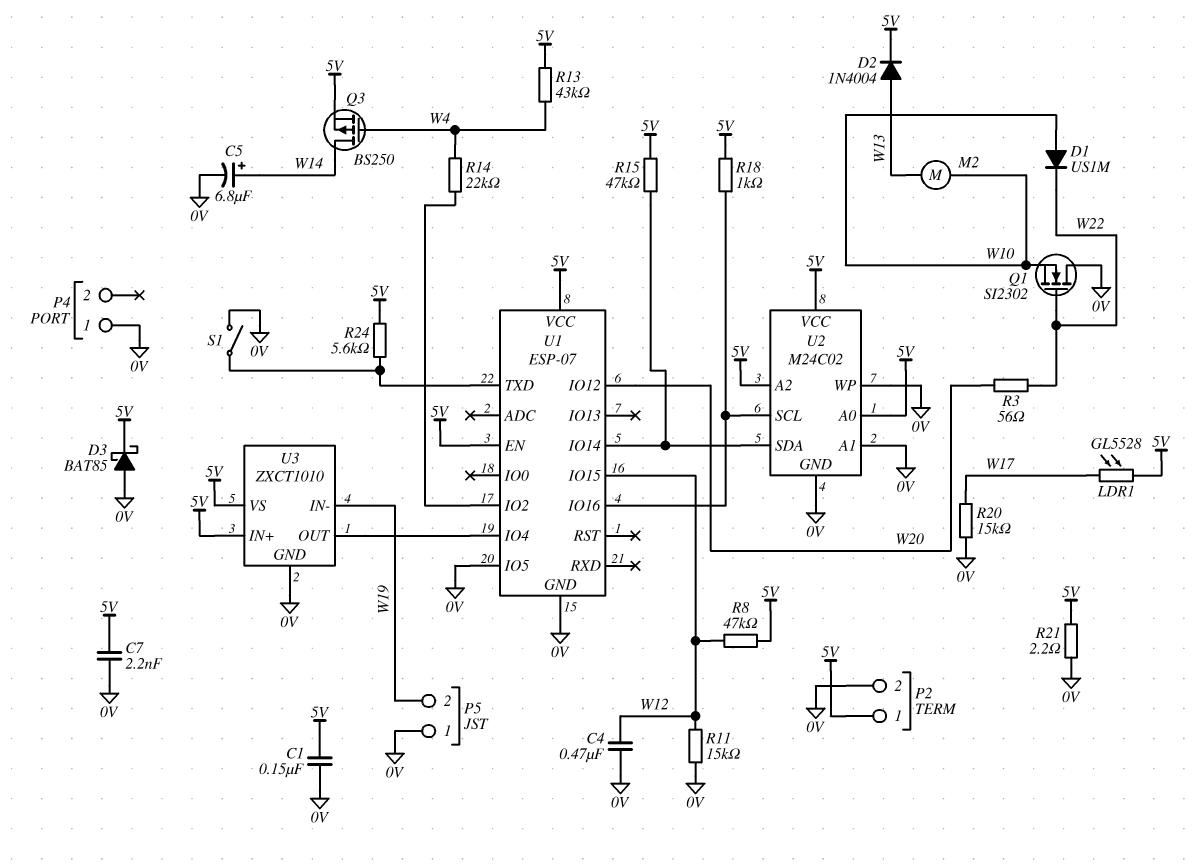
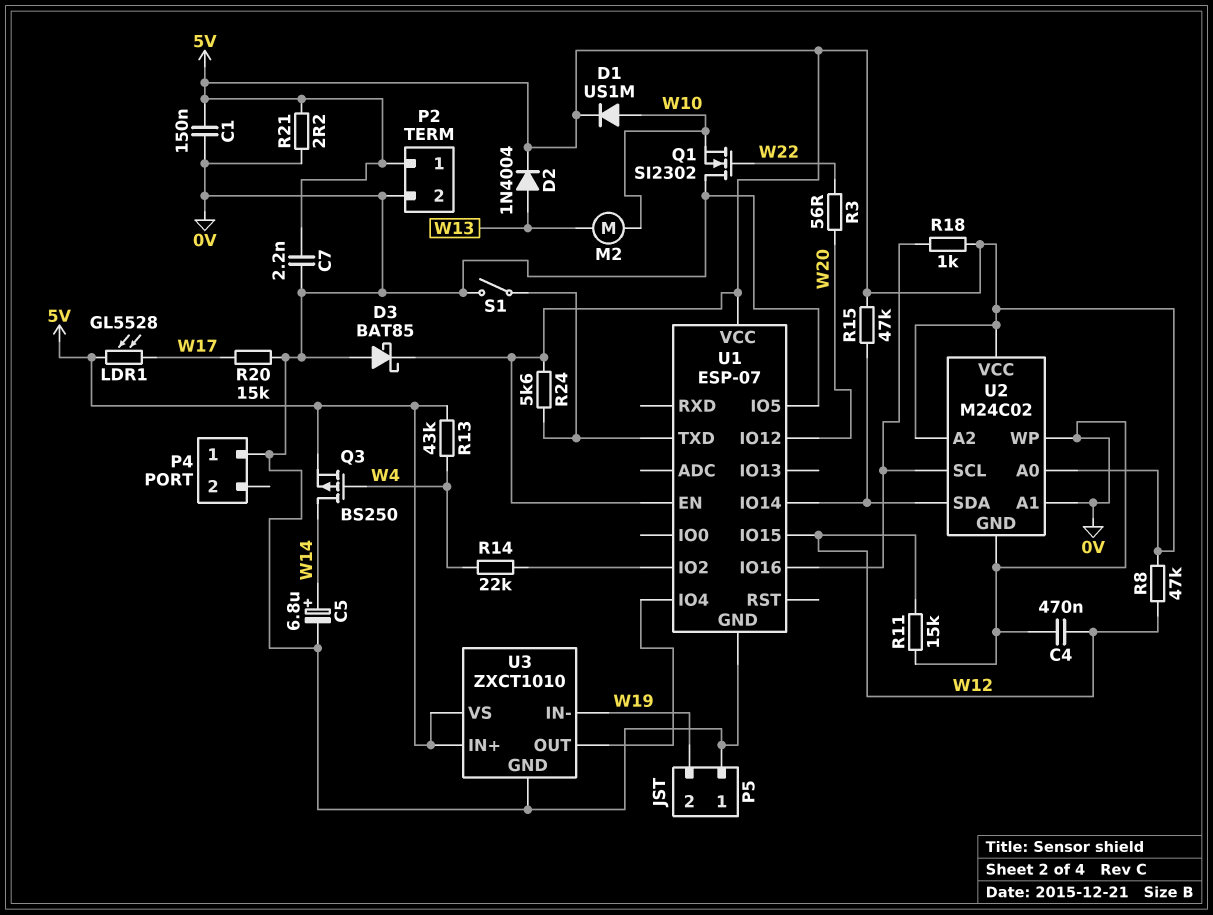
D1: diode US1M (A W10, K W22) -> diode US1M (A W10, K 5V)

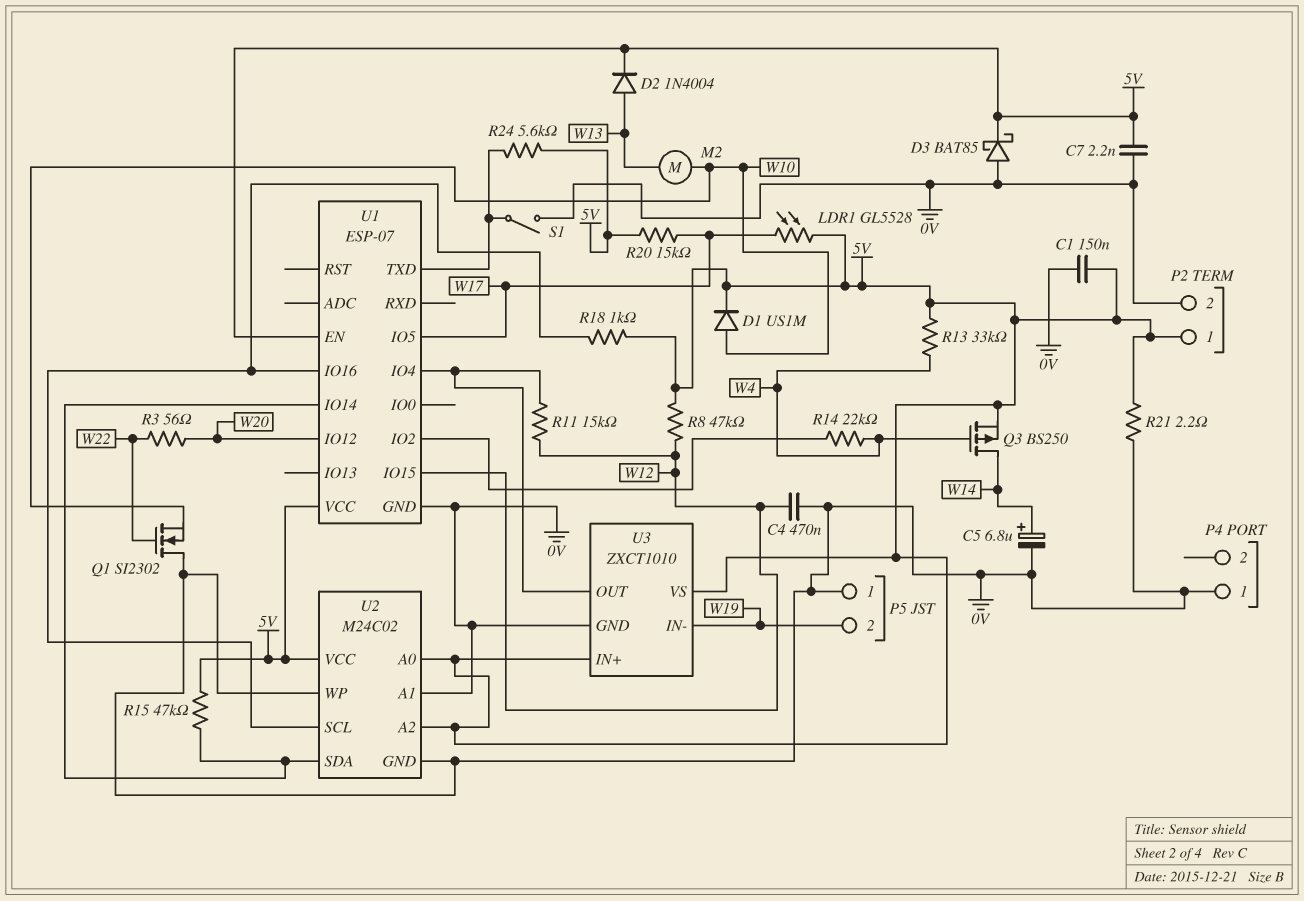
R11: 15k (0V, W12) -> 15k (U1/IO4, W12)
R13: 43k (5V, W4) -> 33k (5V, W4)
R20: 15k (0V, W17) -> 15k (5V, W17)
U1 pin IO5: 0V -> W17

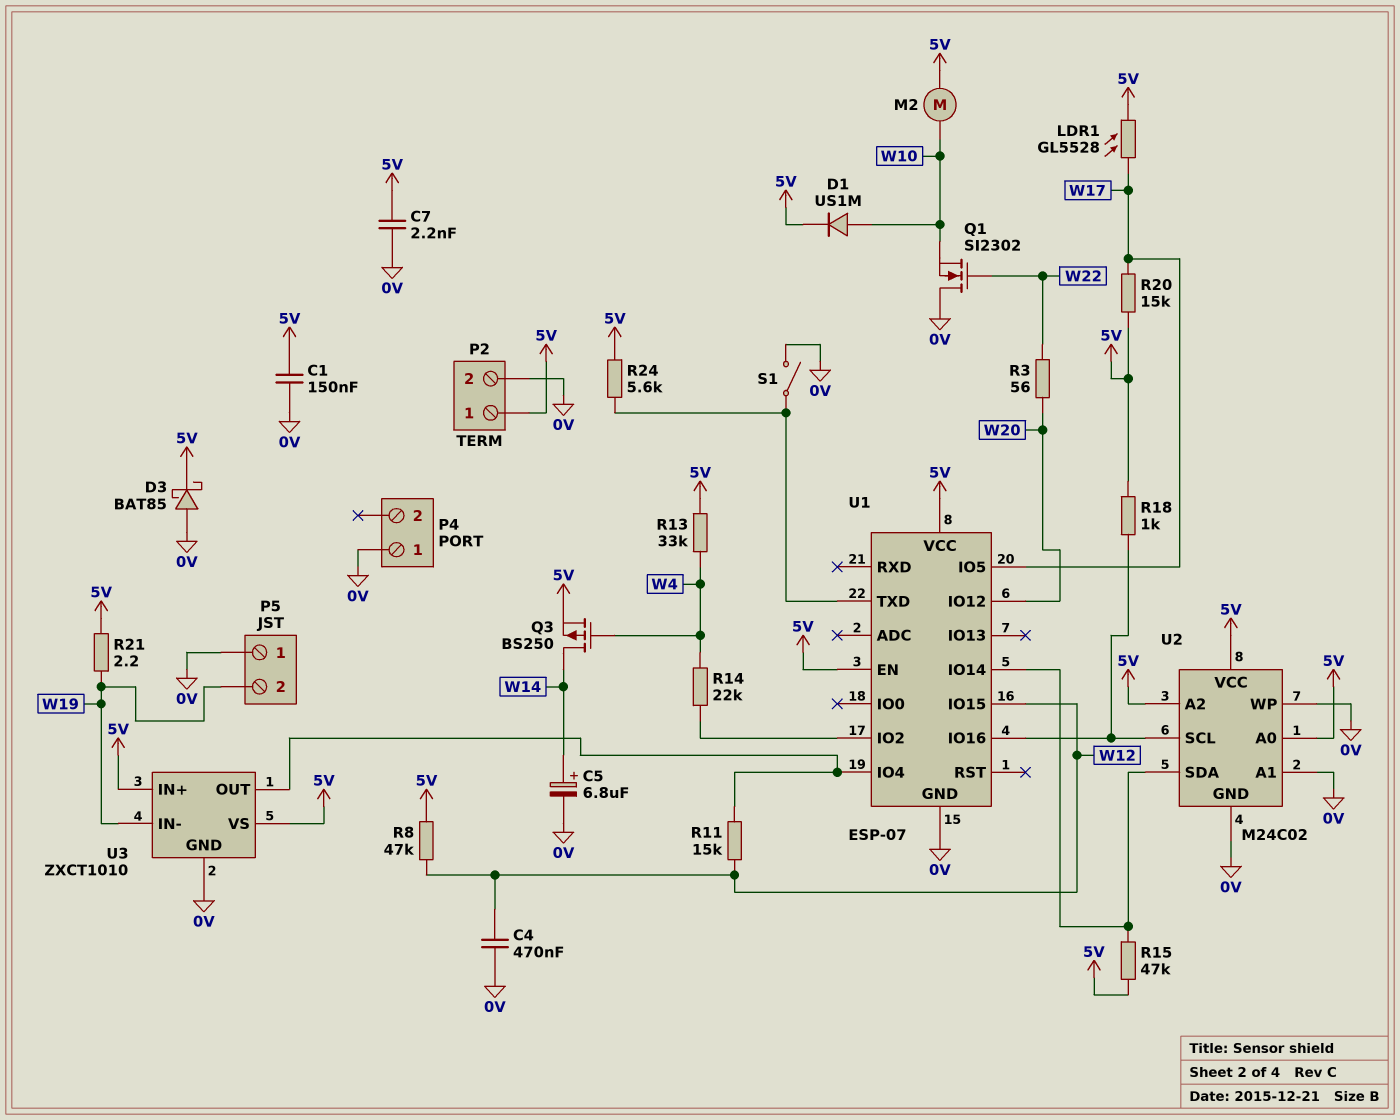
D2: diode 1N4004 (A W13, K 5V) -> none
M2: motor (W10, W13) -> motor (5V, W10)
R21: 2.2 (0V, 5V) -> 2.2 (5V, W19)

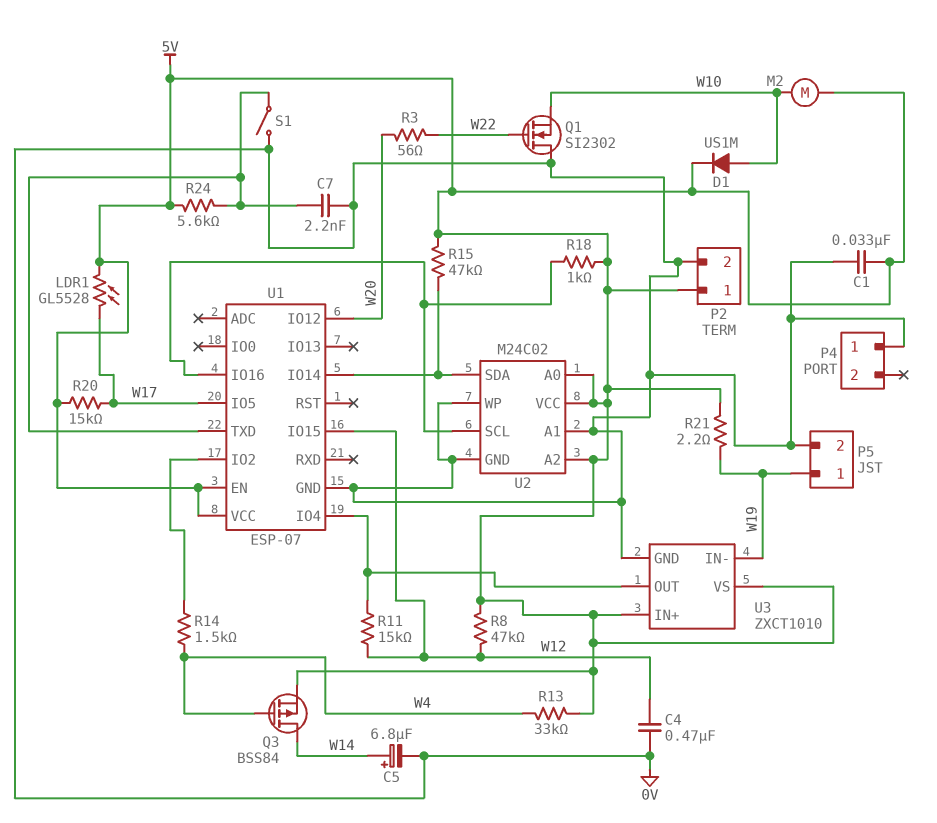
C1: 150nF (0V, 5V) -> 33nF (0V, 5V)
C7: 2.2nF (0V, 5V) -> 2.2nF (0V, U1/TXD)
D3: schottky BAT85 (A 0V, K 5V) -> none
P5 pin 1: 0V -> W19
P5 pin 2: W19 -> 0V
Q3: PMOS BS250 (G W4, D W14, S 5V) -> PMOS BSS84 (G W4, D W14, S 5V)
R14: 22k (U1/IO2, W4) -> 1.5k (U1/IO2, W4)

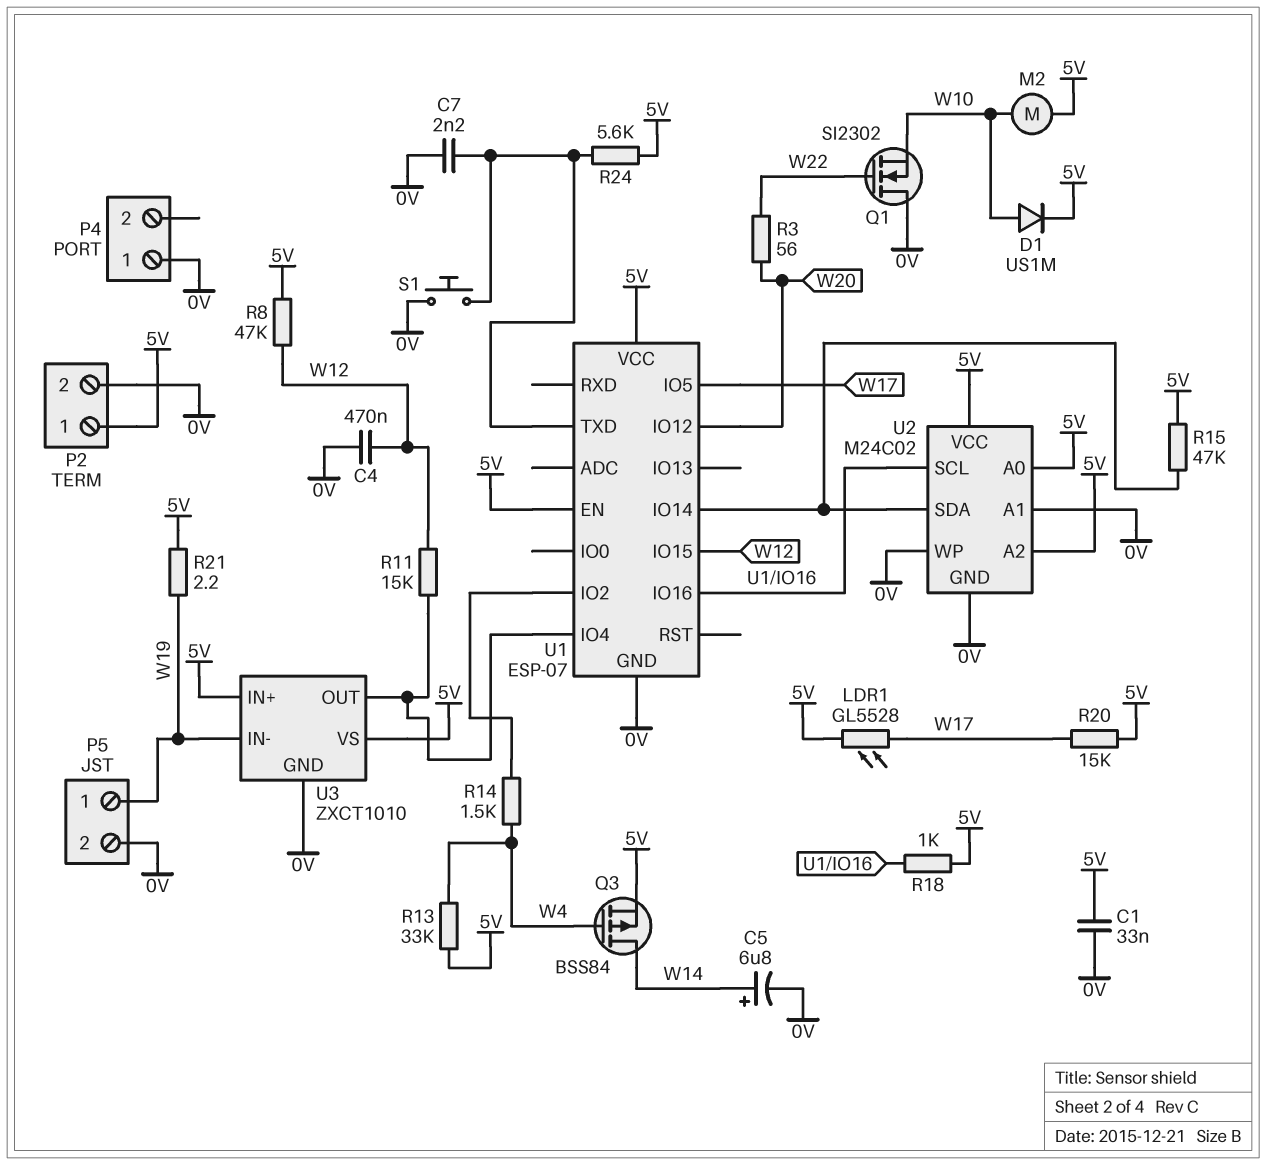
S1: switch (0V, U1/TXD) -> button (0V, U1/TXD)

